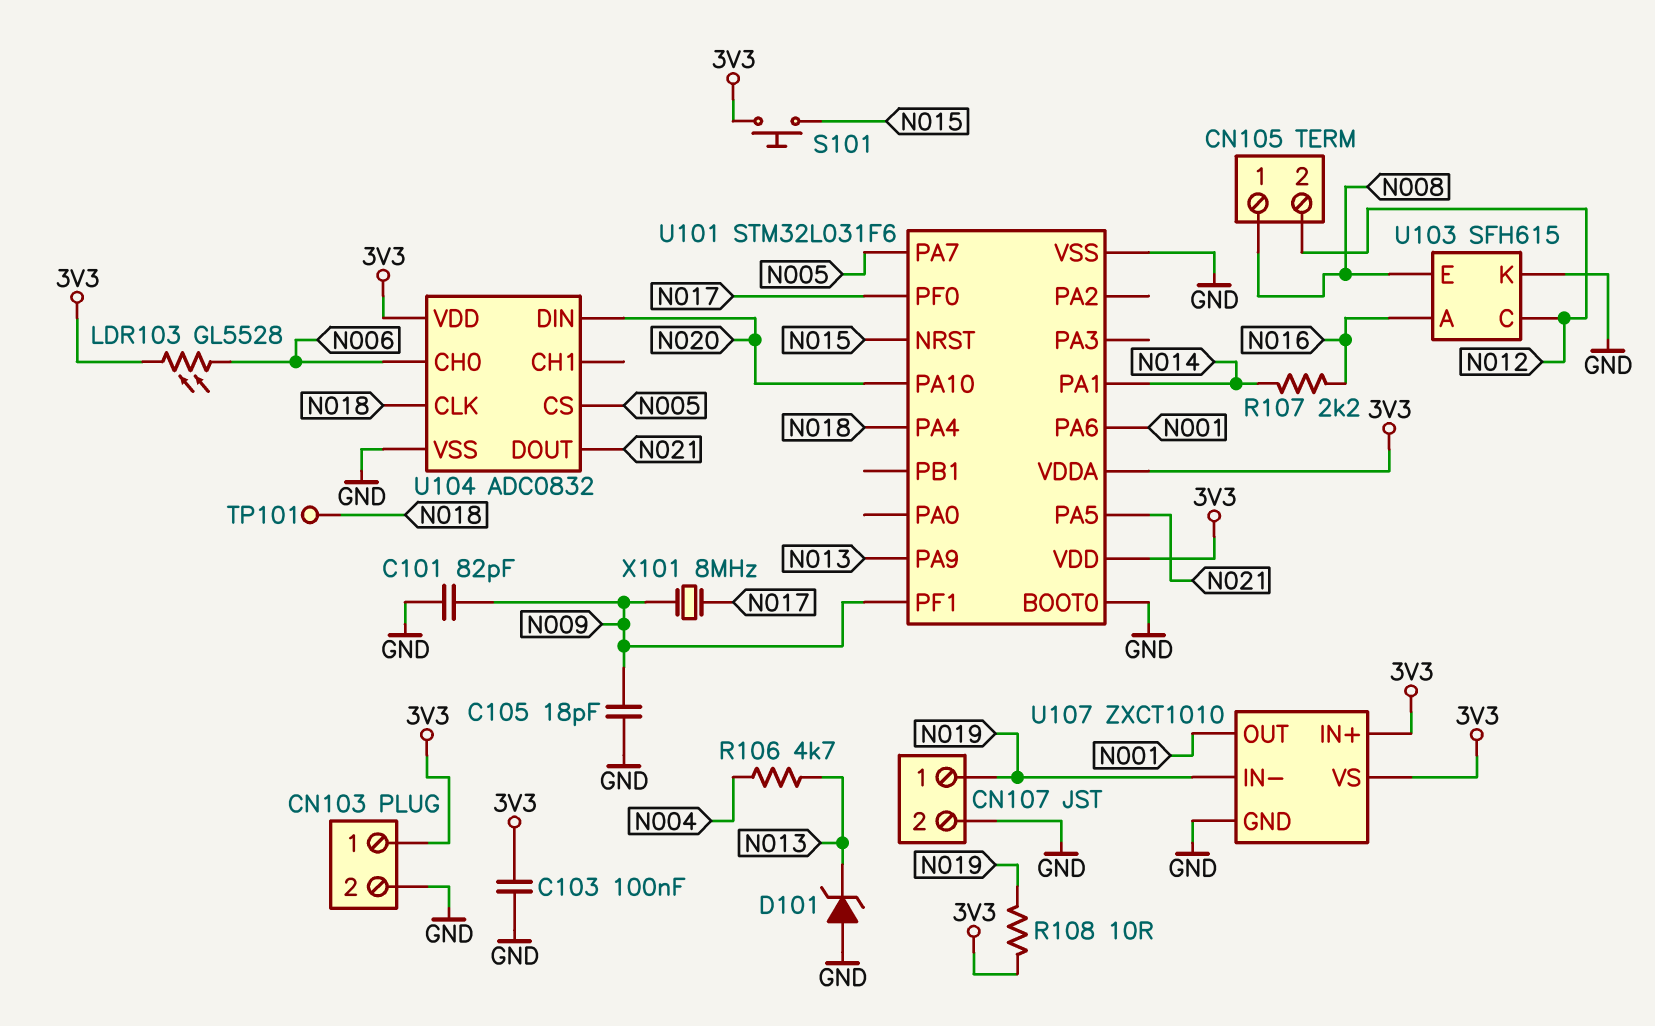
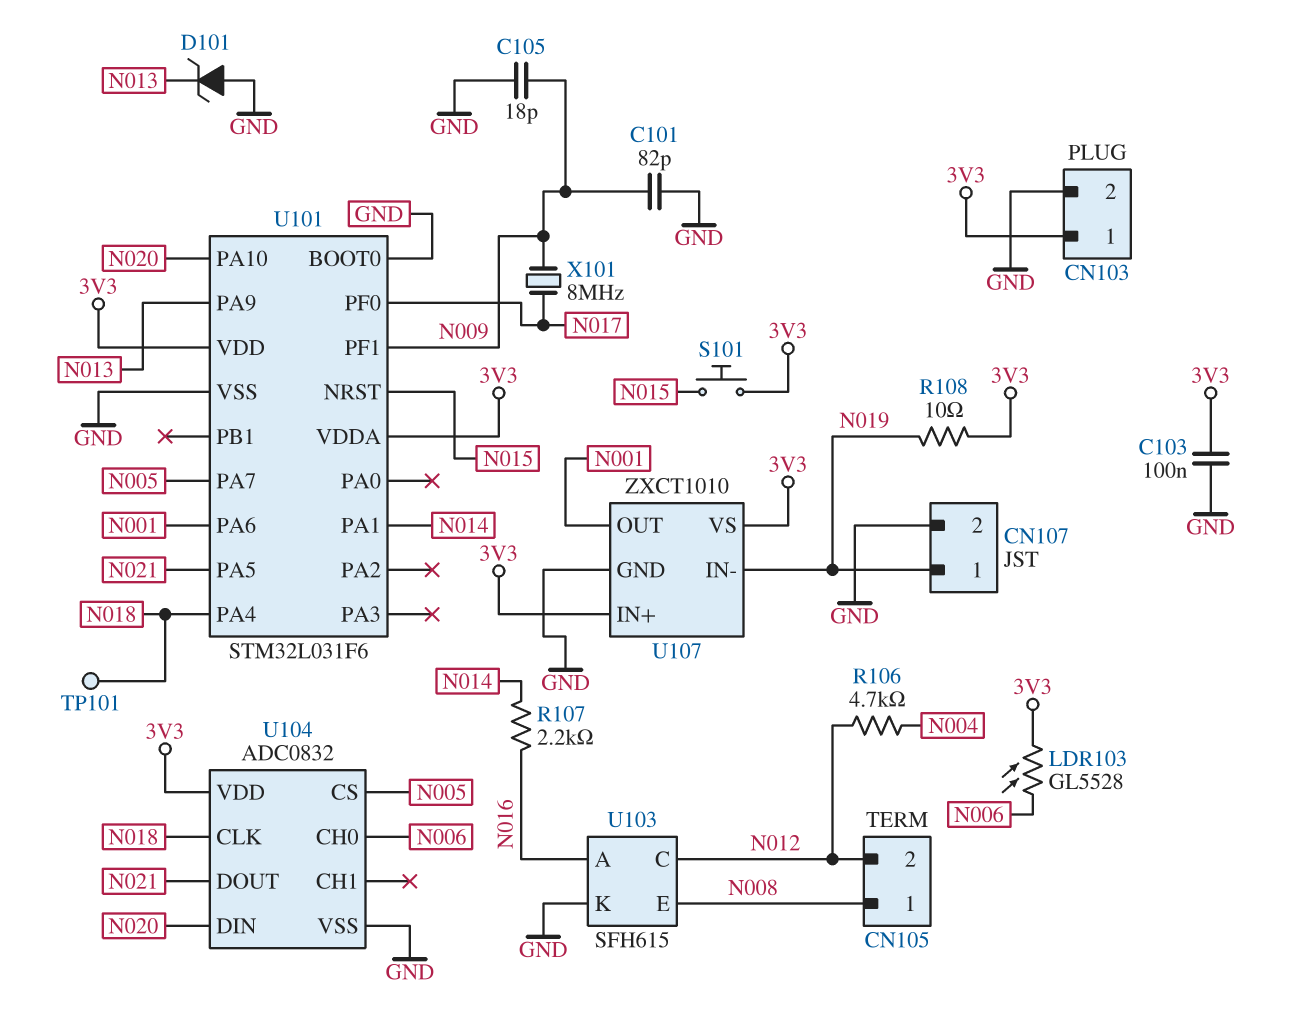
R106: 4.7k (N004, N013) -> 4.7k (N004, N012)

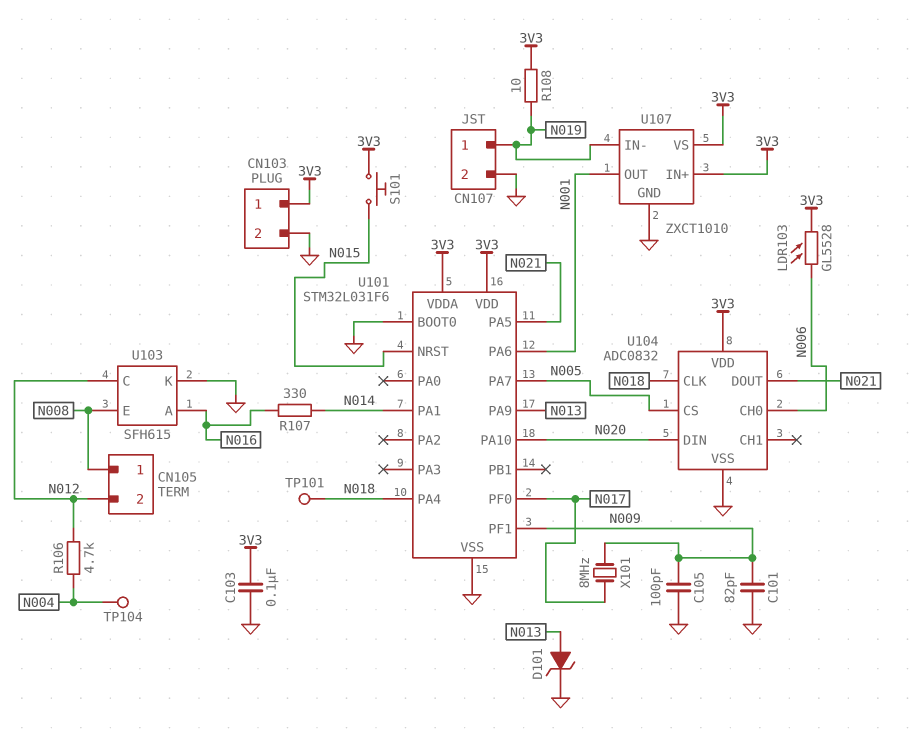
C105: 18pF (GND, N009) -> 100pF (GND, N009)
D101: zener (A GND, K N013) -> zener (A N013, K GND)
R107: 2.2k (N014, N016) -> 330 (N014, N016)
TP104: none -> test point (N004)

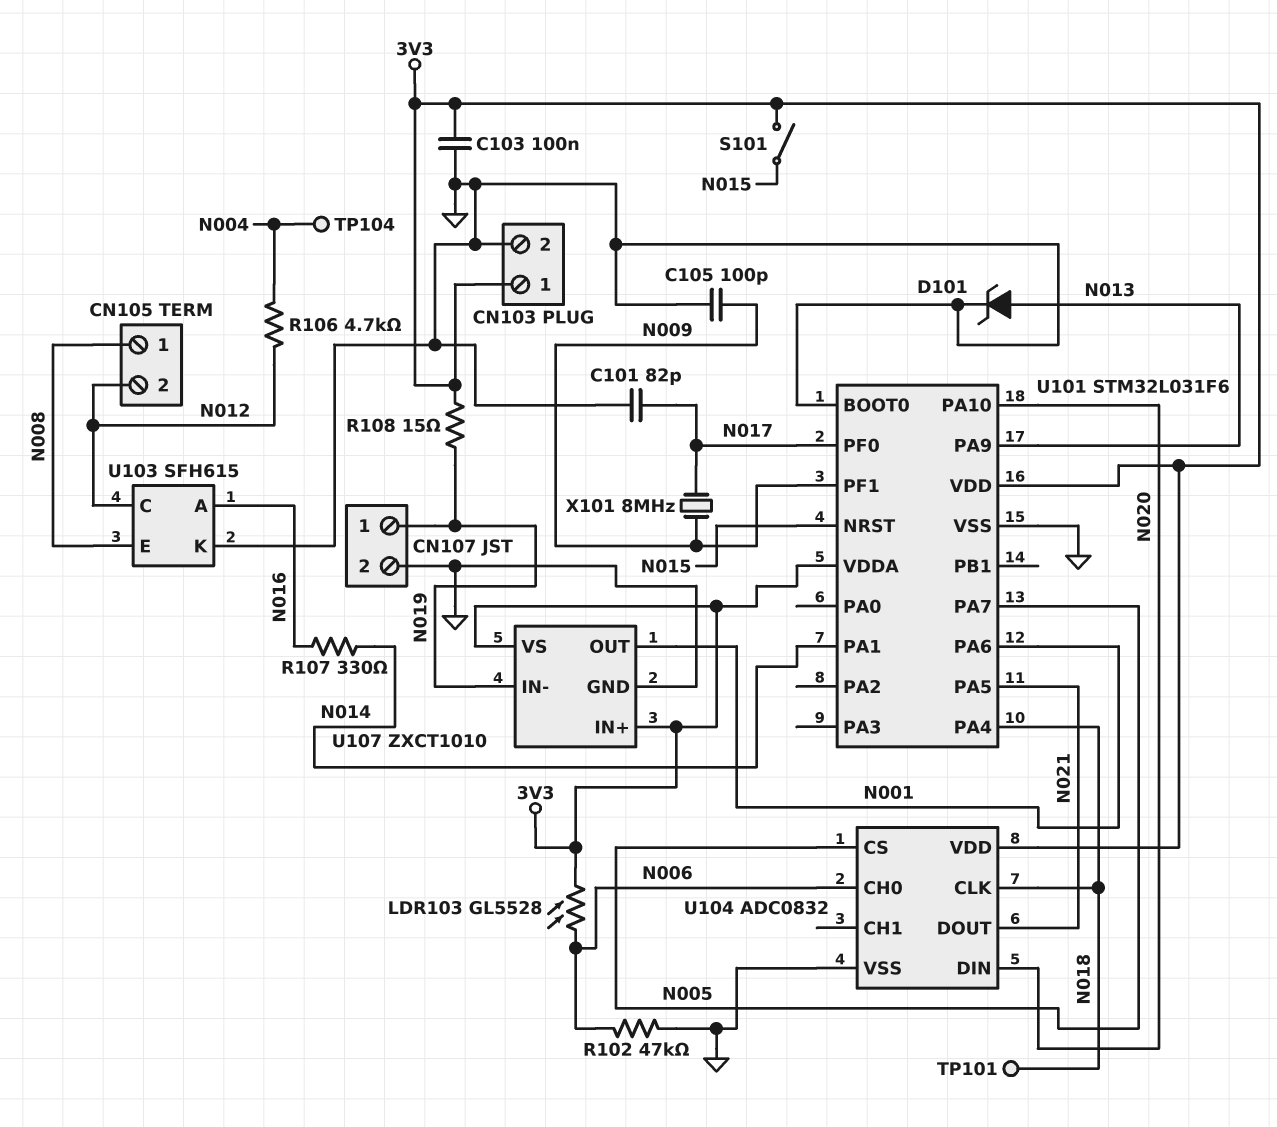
C101: 82pF (GND, N009) -> 82pF (GND, N017)
R102: none -> 47k (GND, N006)
R108: 10 (3V3, N019) -> 15 (3V3, N019)
S101: button (3V3, N015) -> switch (3V3, N015)

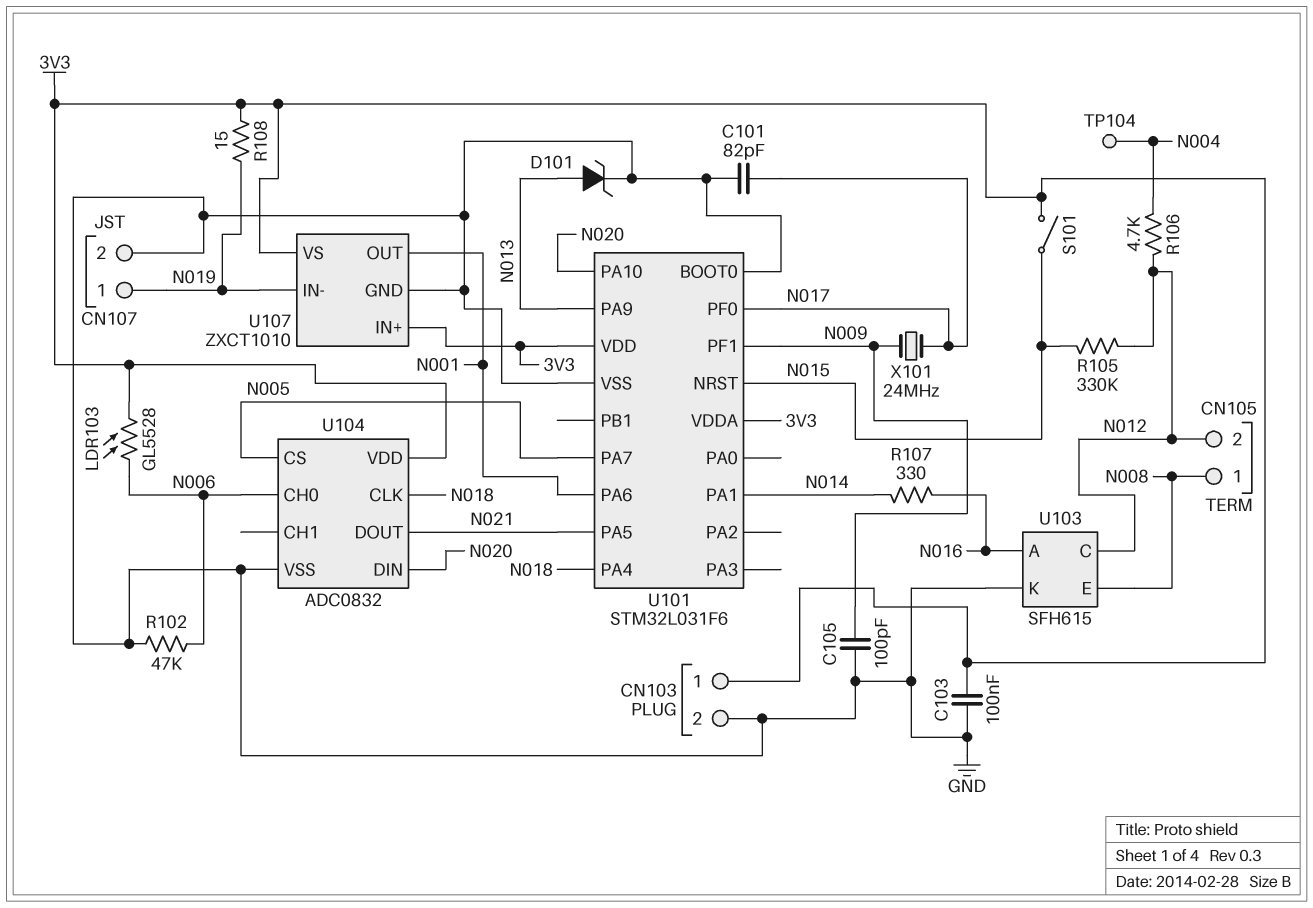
R105: none -> 330k (N012, N015)
TP101: test point (N018) -> none
X101: 8MHz (N009, N017) -> 24MHz (N009, N017)

